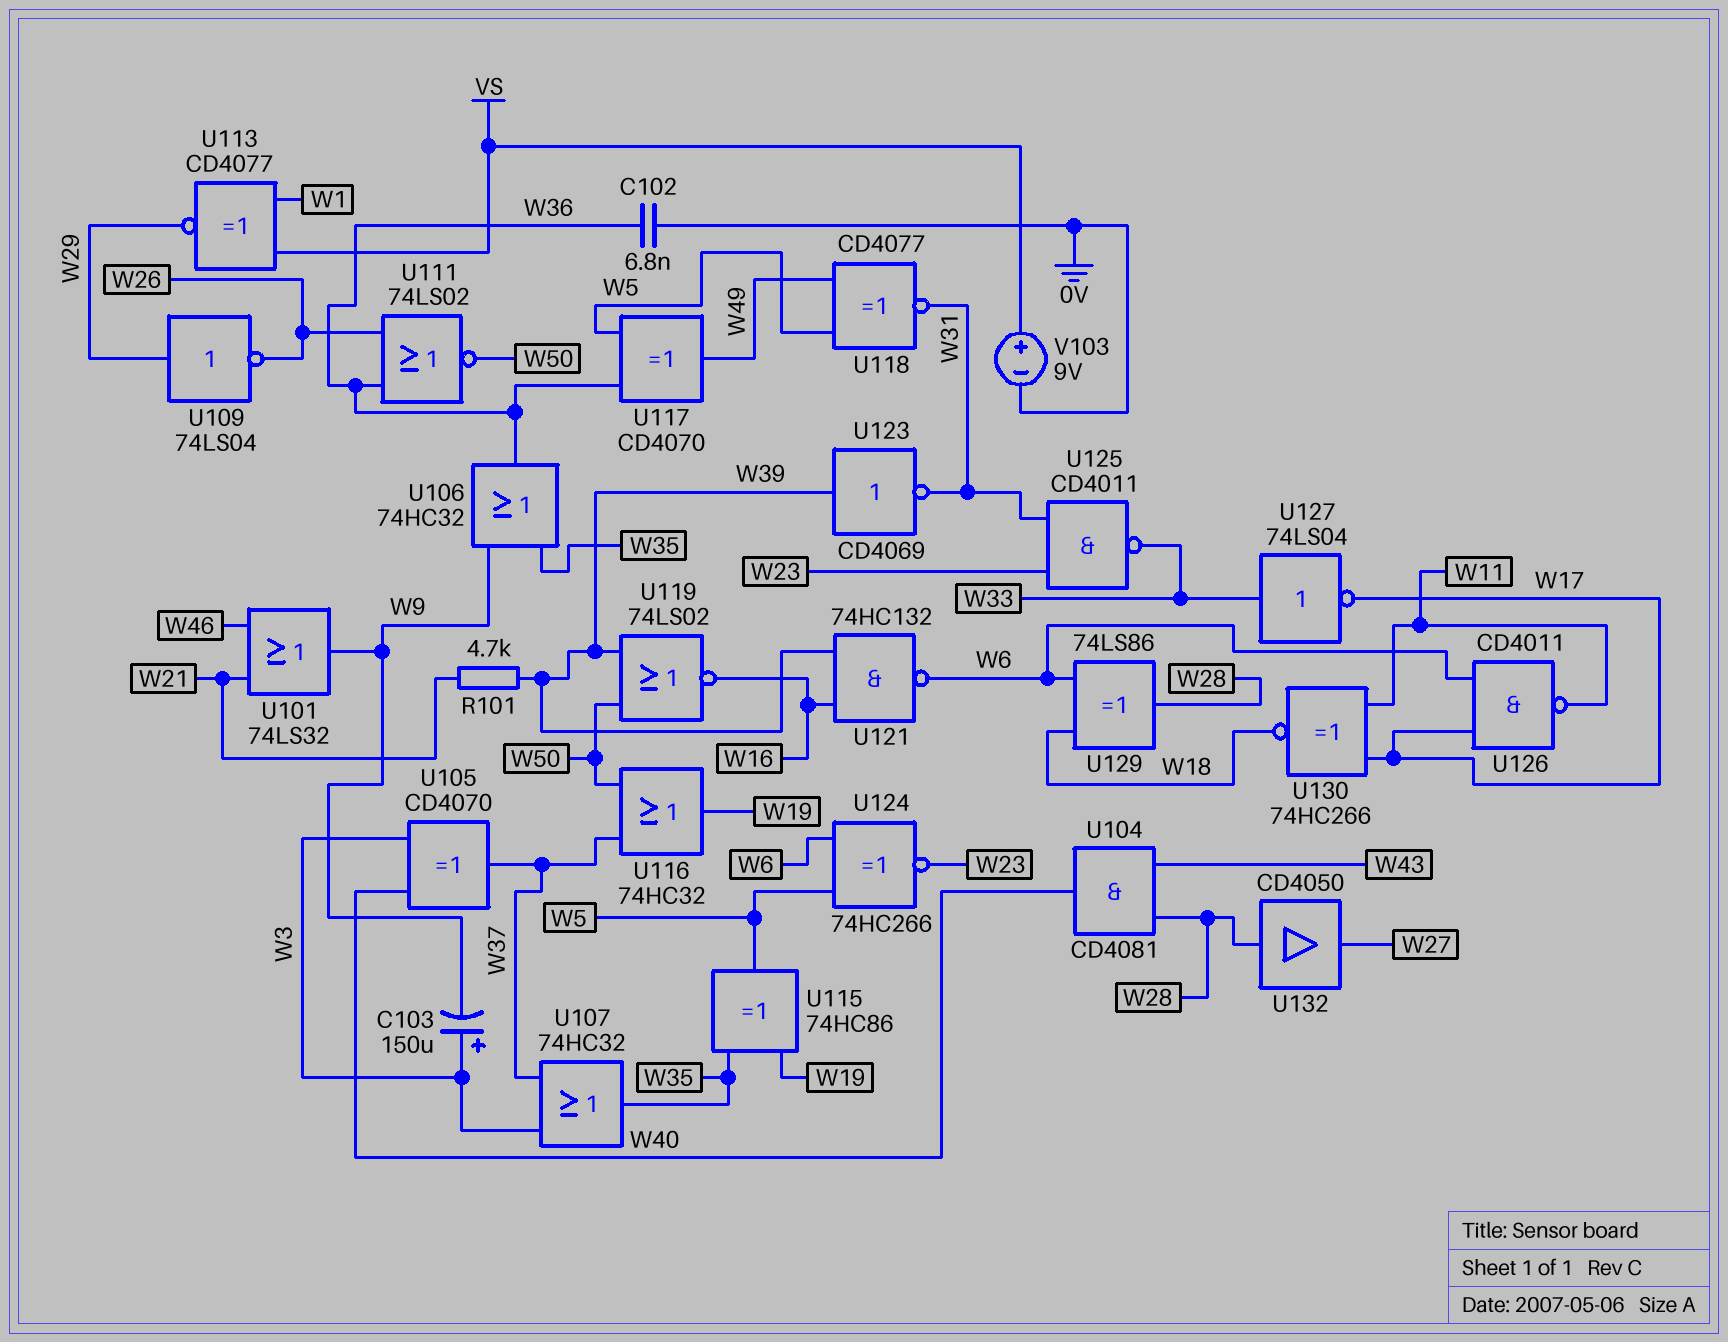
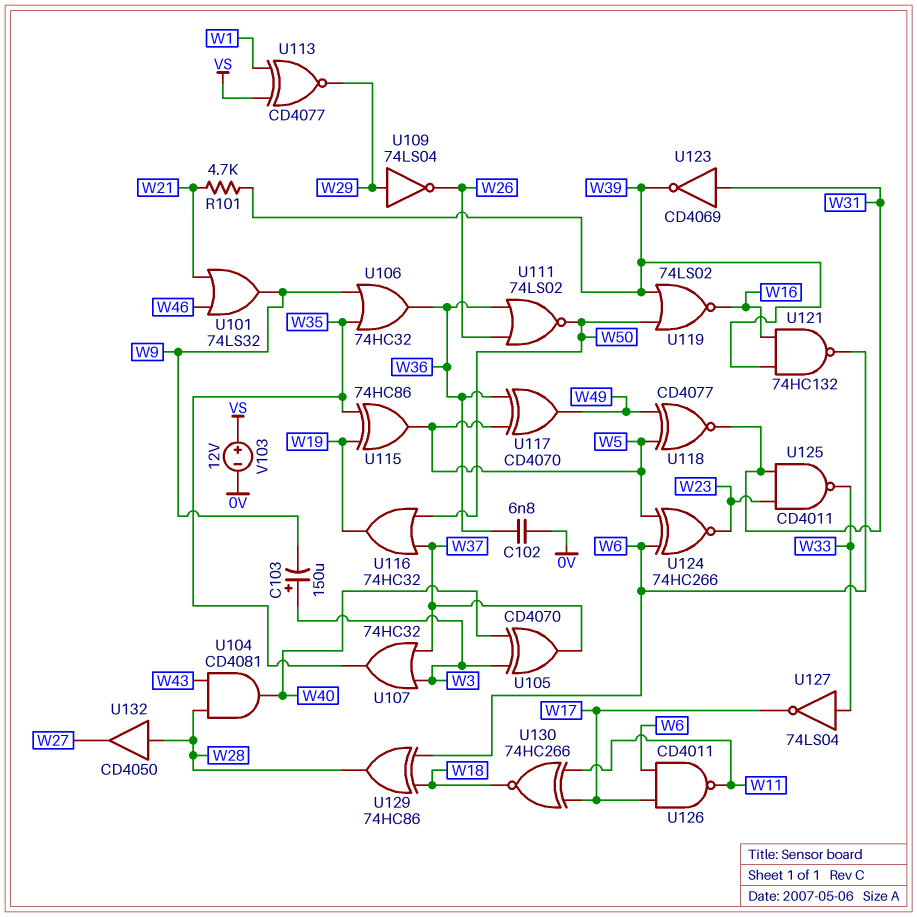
U123: NOT CD4069 (in W39, out W31) -> NOT CD4069 (in W31, out W39)
U129: XOR 74LS86 (in W6, in W18, out W28) -> XOR 74HC86 (in W6, in W18, out W28)
V103: 9V (plus VS, minus 0V) -> 12V (plus VS, minus 0V)

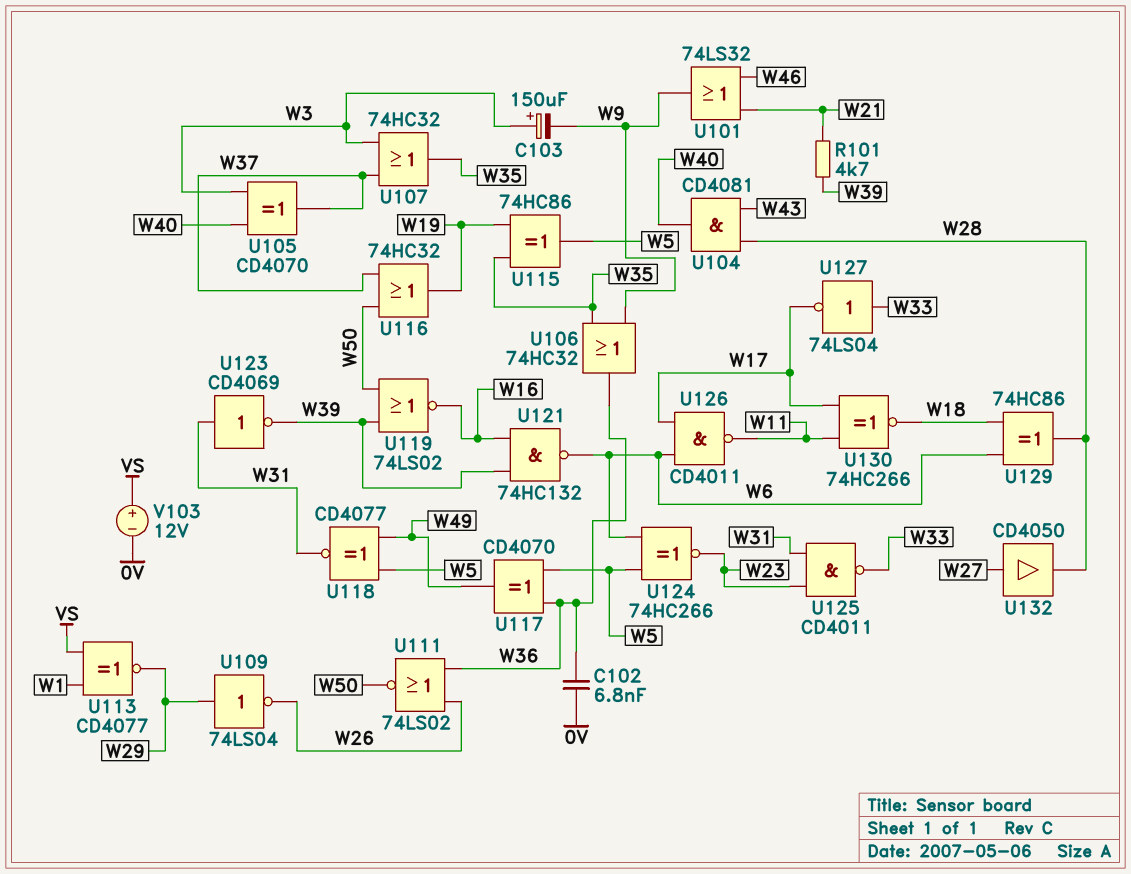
U132: buffer CD4050 (in W28, out W27) -> buffer CD4050 (in W27, out W28)

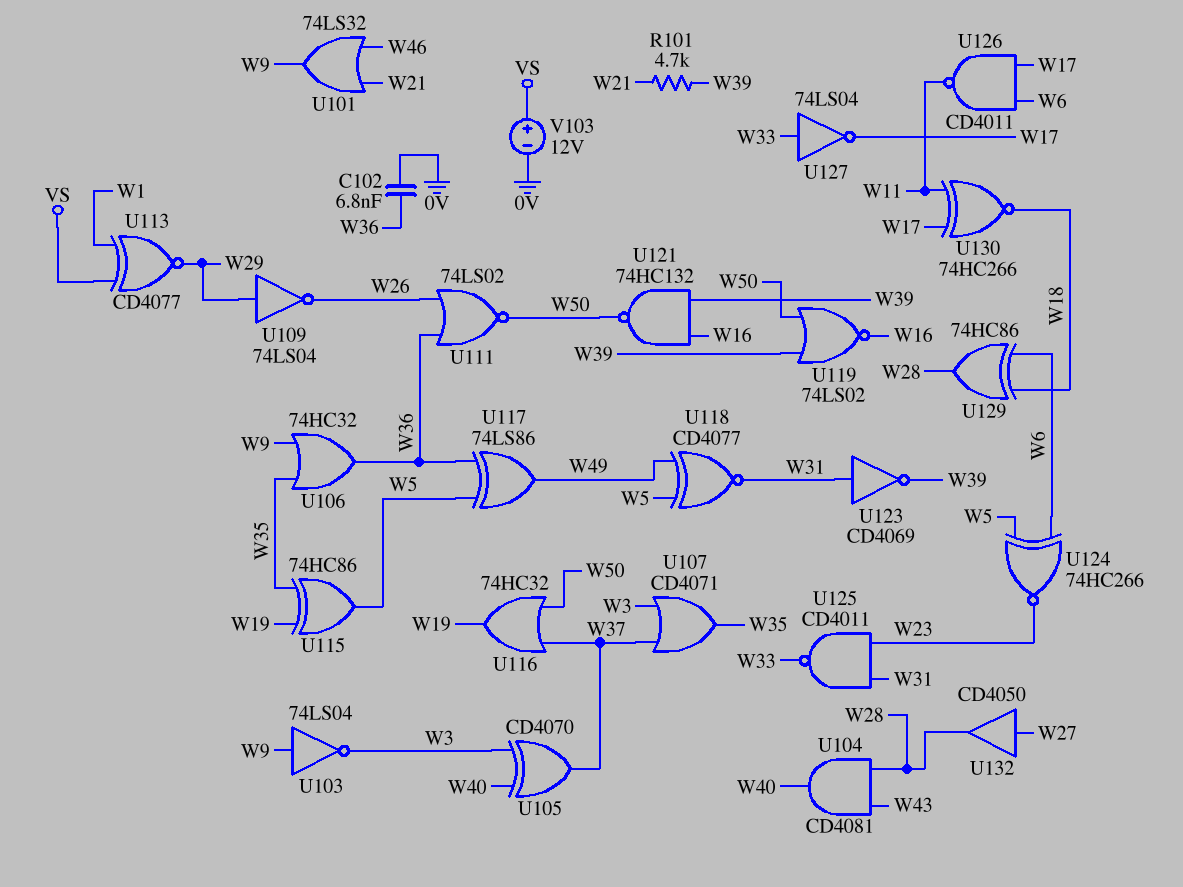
C103: 150uF (plus W3, minus W9) -> none
U103: none -> NOT 74LS04 (in W9, out W3)
U107: OR 74HC32 (in W3, in W37, out W35) -> OR CD4071 (in W3, in W37, out W35)
U117: XOR CD4070 (in W5, in W36, out W49) -> XOR 74LS86 (in W5, in W36, out W49)
U121: NAND 74HC132 (in W16, in W39, out W6) -> NAND 74HC132 (in W16, in W39, out W50)

